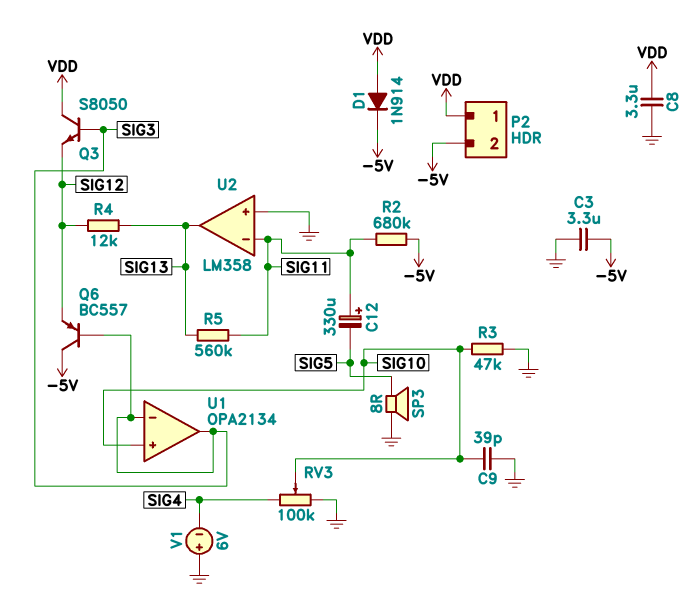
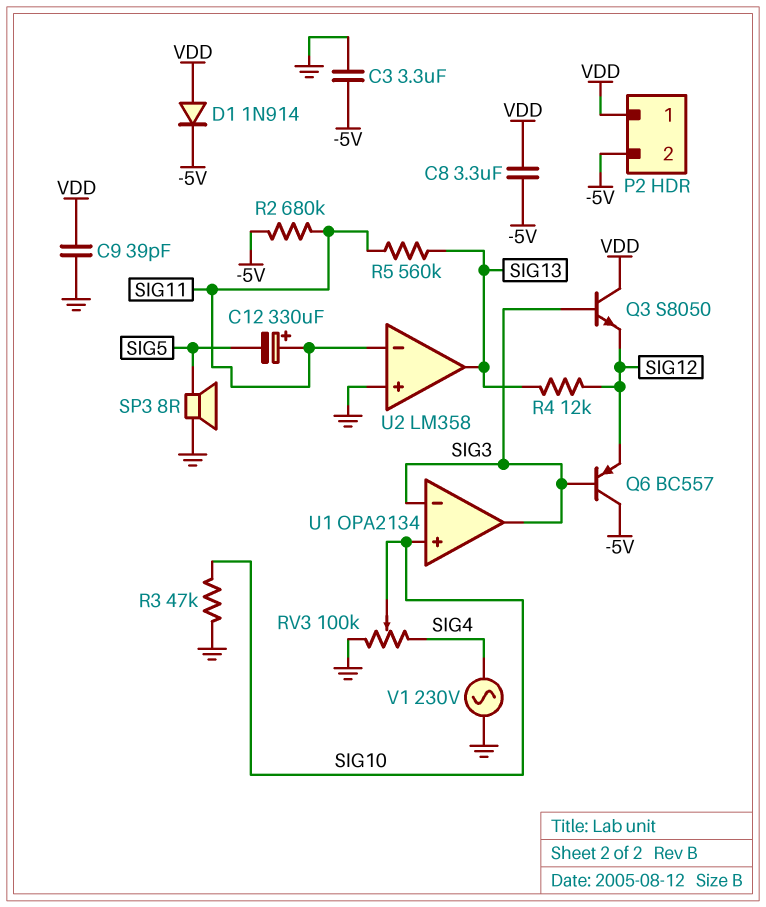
C8: 3.3uF (GND, VDD) -> 3.3uF (-5V, VDD)
C9: 39pF (GND, SIG10) -> 39pF (GND, VDD)
V1: 6V (plus GND, minus SIG4) -> AC 230V (GND, SIG4)

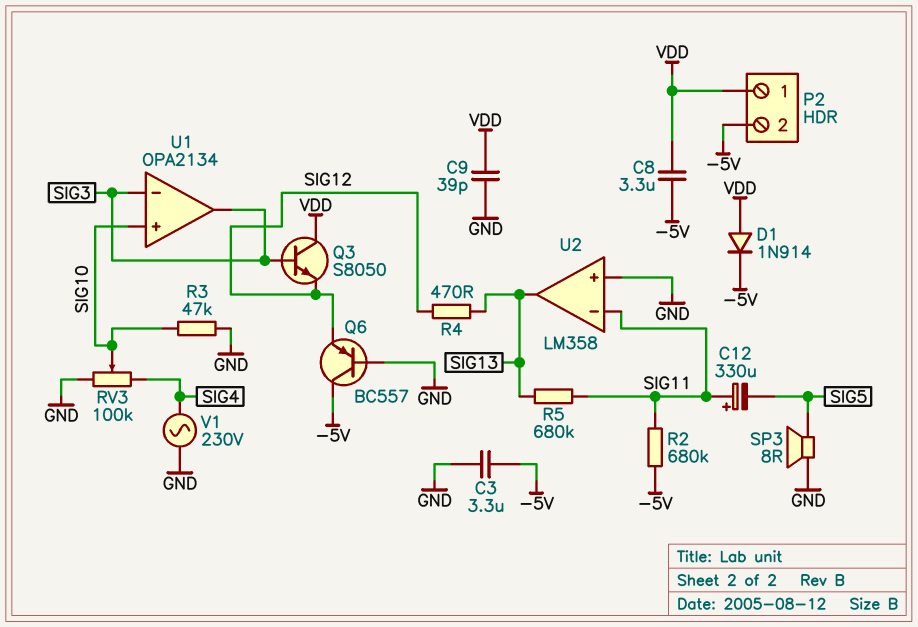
Q6: PNP BC557 (B SIG3, C -5V, E SIG12) -> PNP BC557 (B GND, C -5V, E SIG12)
R4: 12k (SIG12, SIG13) -> 470 (SIG12, SIG13)
R5: 560k (SIG11, SIG13) -> 680k (SIG11, SIG13)

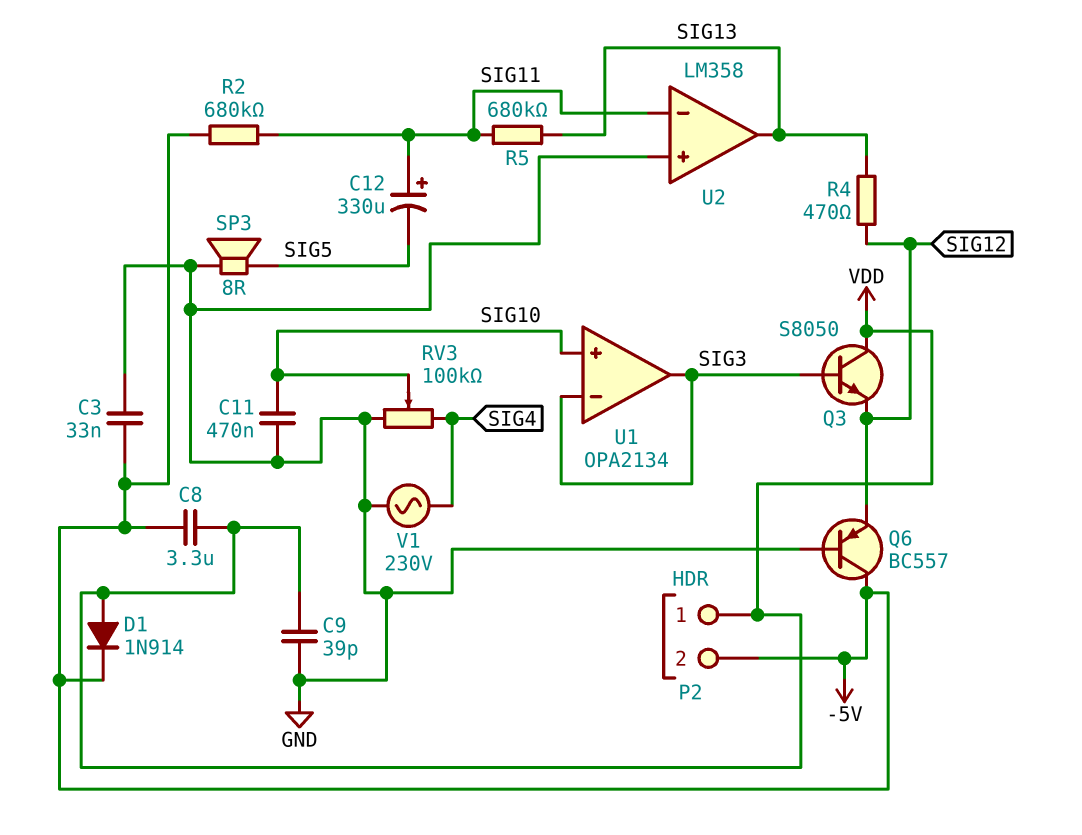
C3: 3.3uF (-5V, GND) -> 33nF (-5V, GND)
C11: none -> 470nF (GND, SIG10)
R3: 47k (GND, SIG10) -> none

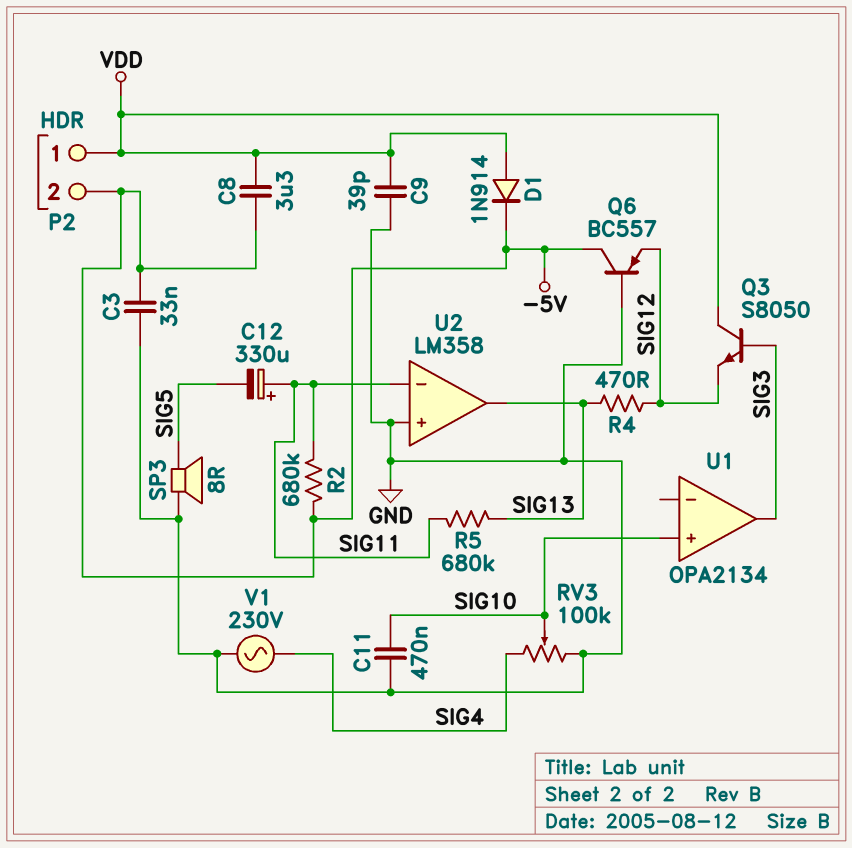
U1 pin in-: SIG3 -> none

